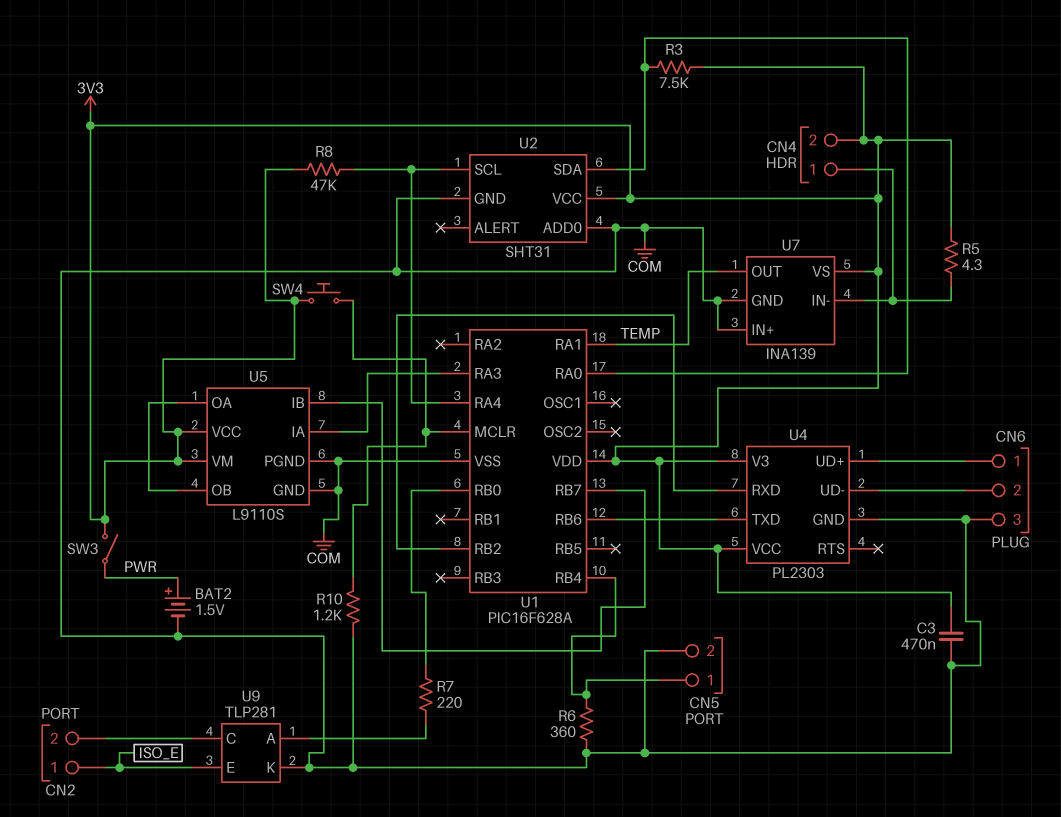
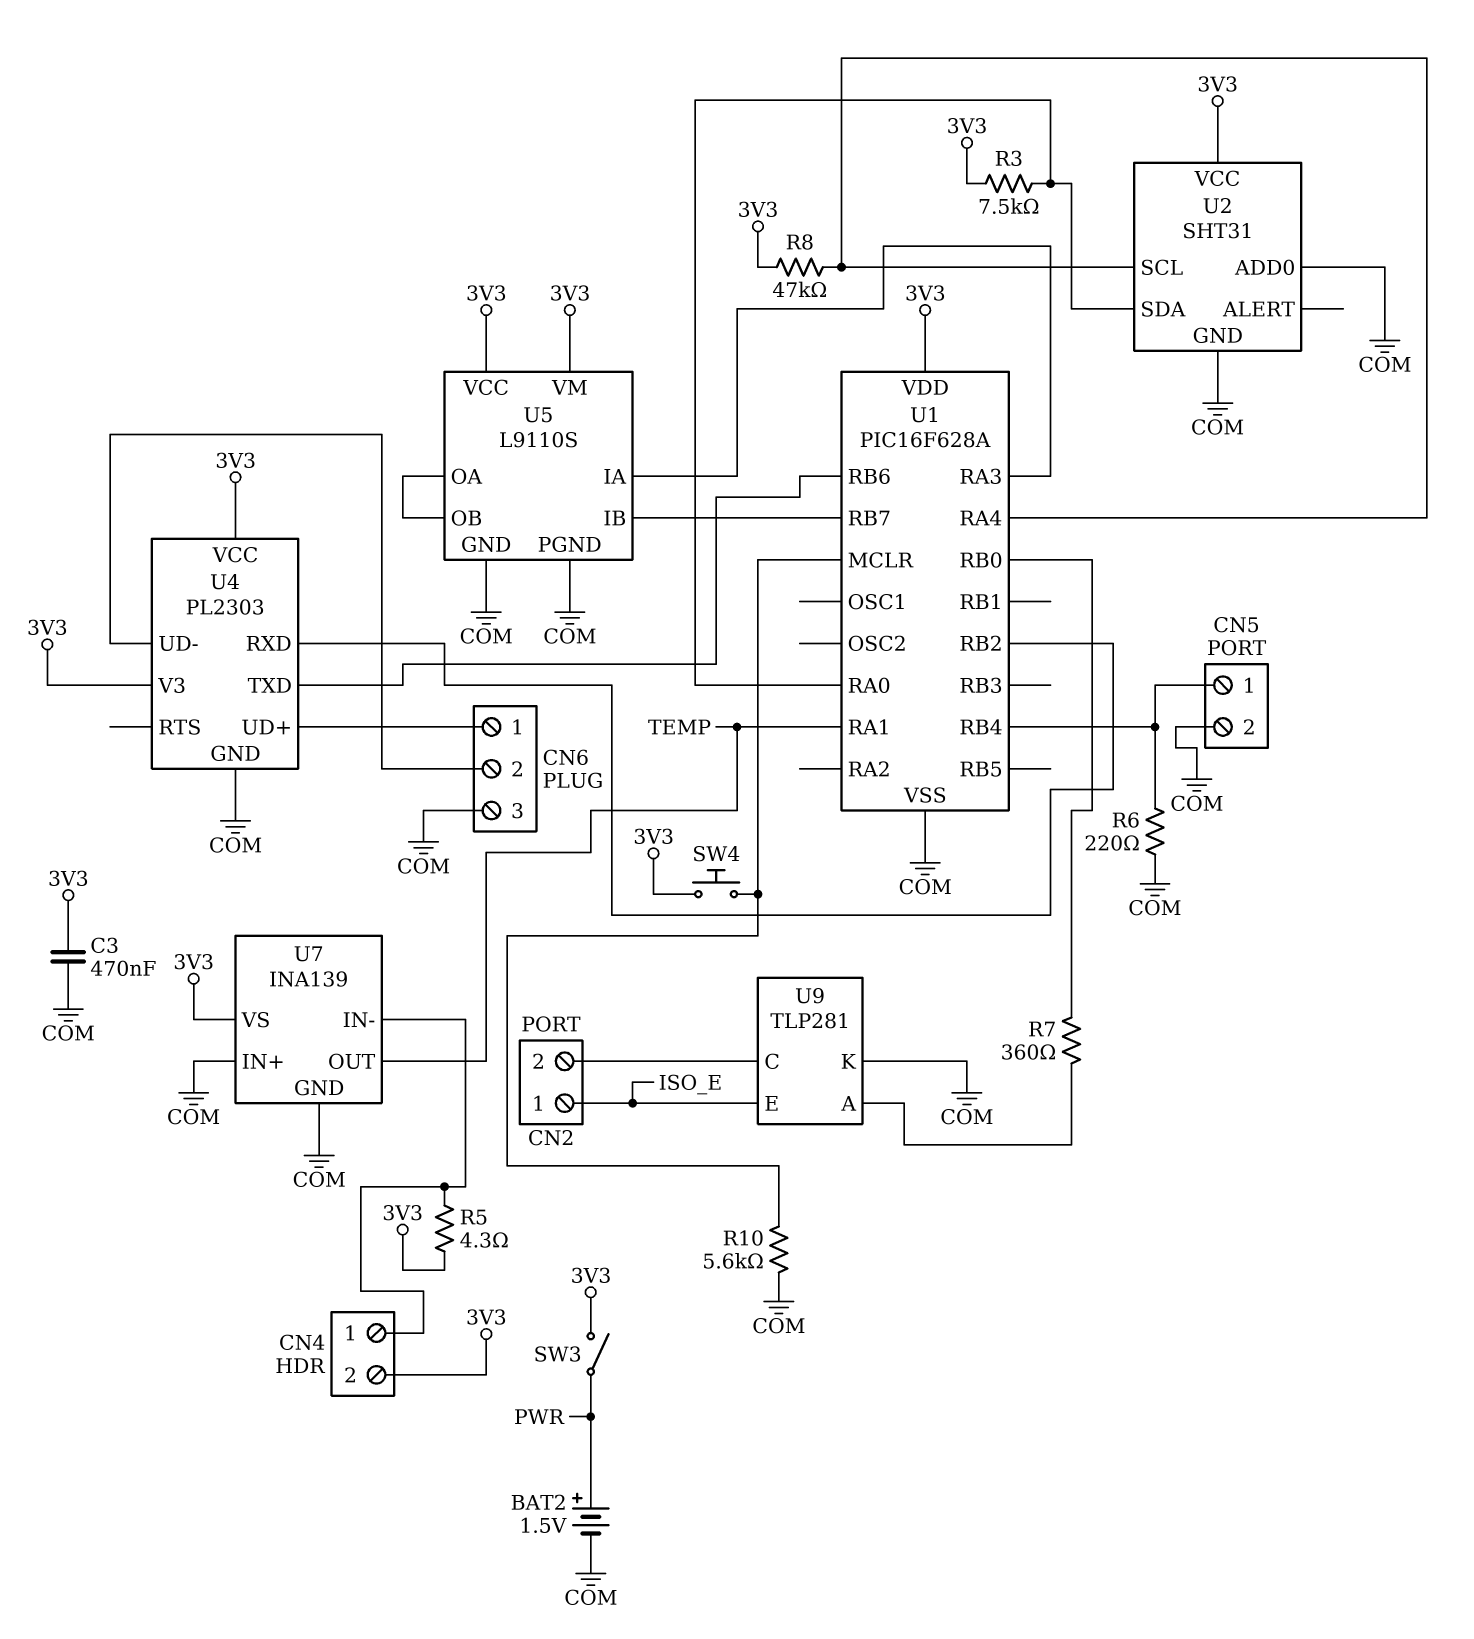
R6: 360 (CN5/1, COM) -> 220 (CN5/1, COM)
R7: 220 (U1/RB0, U9/A) -> 360 (U1/RB0, U9/A)
R10: 1.2k (COM, U1/MCLR) -> 5.6k (COM, U1/MCLR)

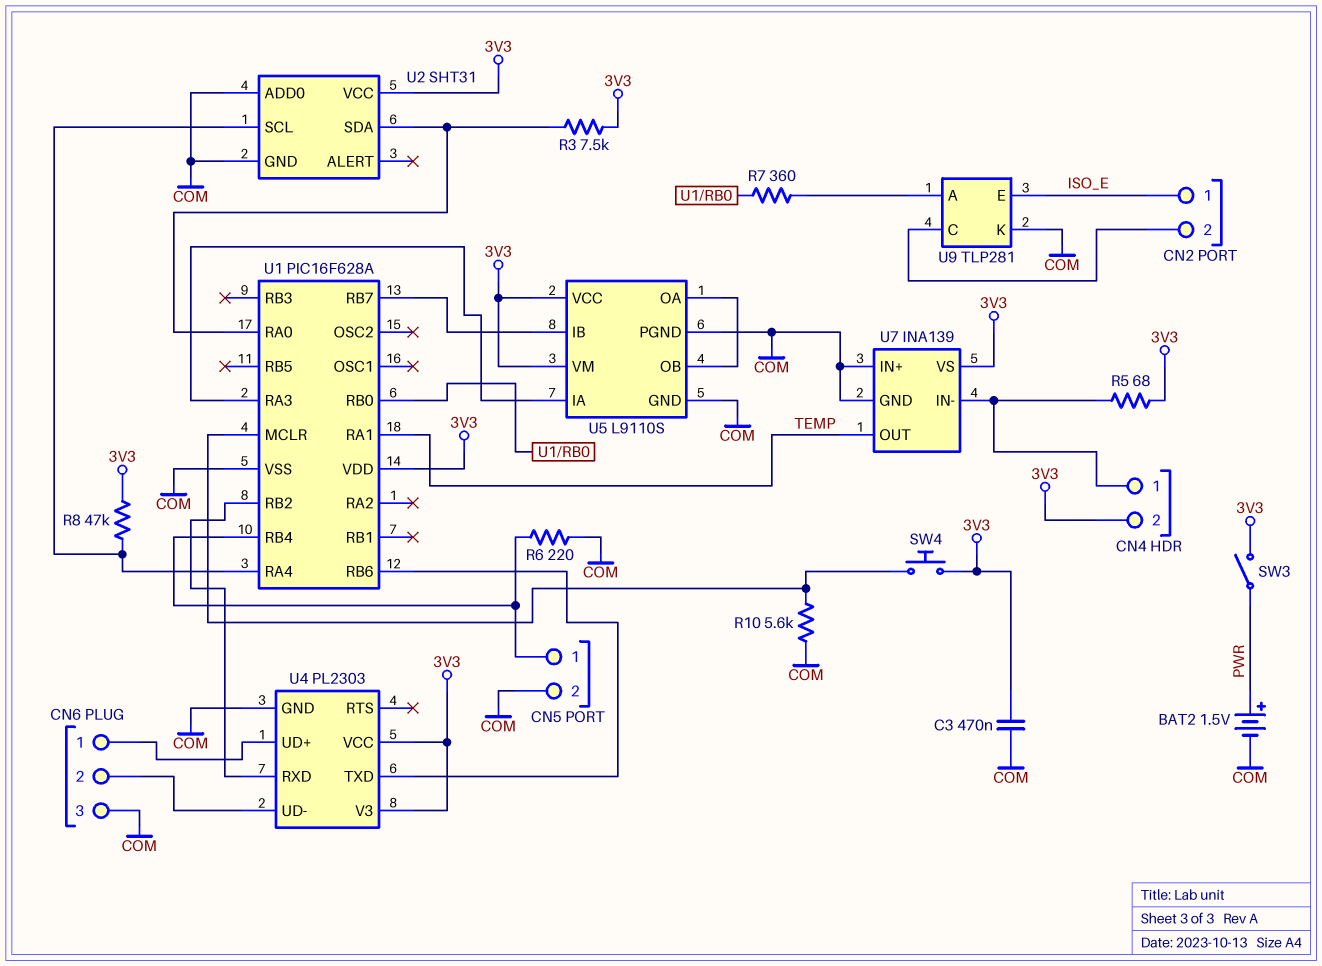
R5: 4.3 (3V3, CN4/1) -> 68 (3V3, CN4/1)

